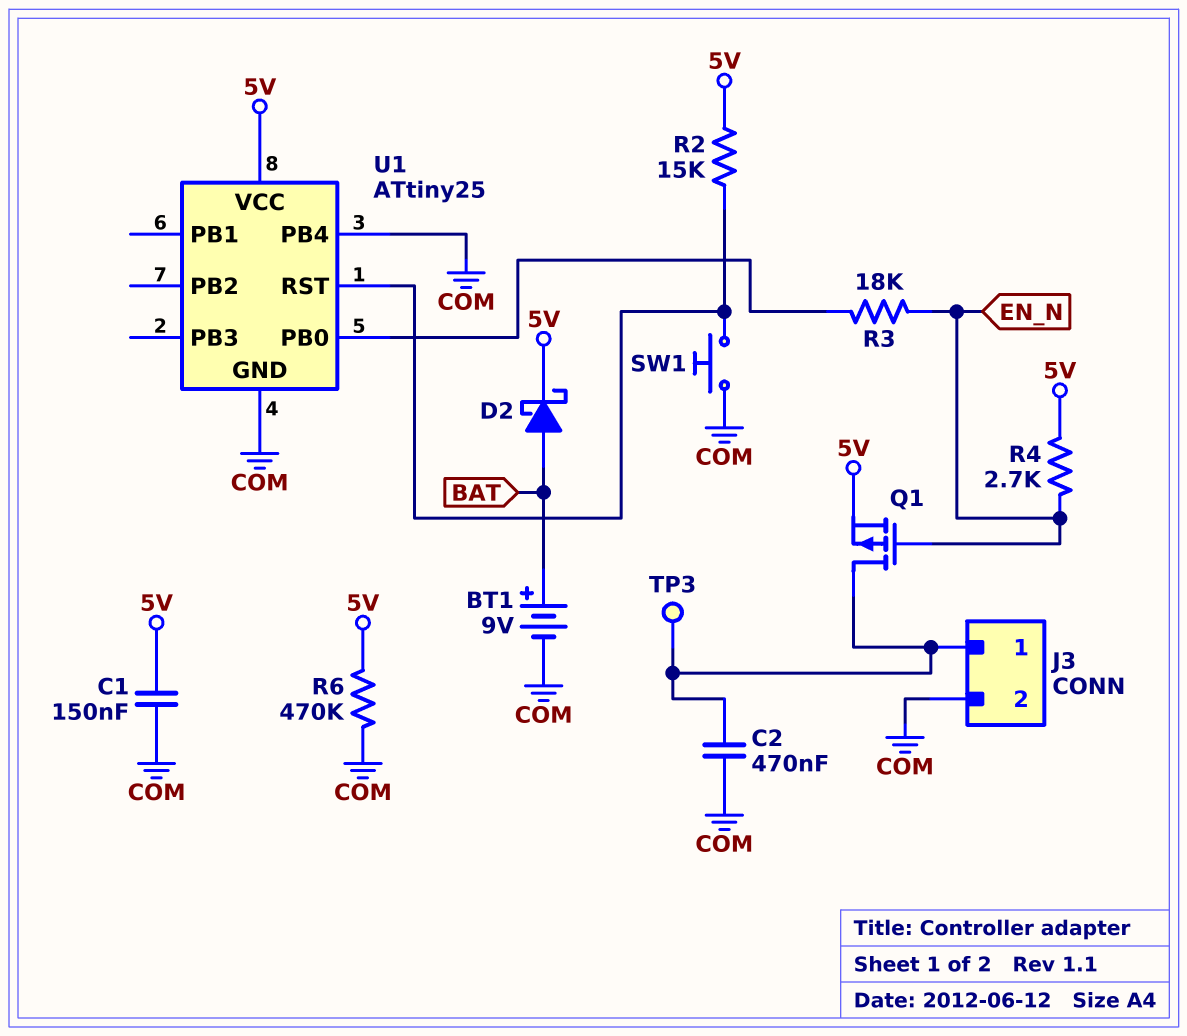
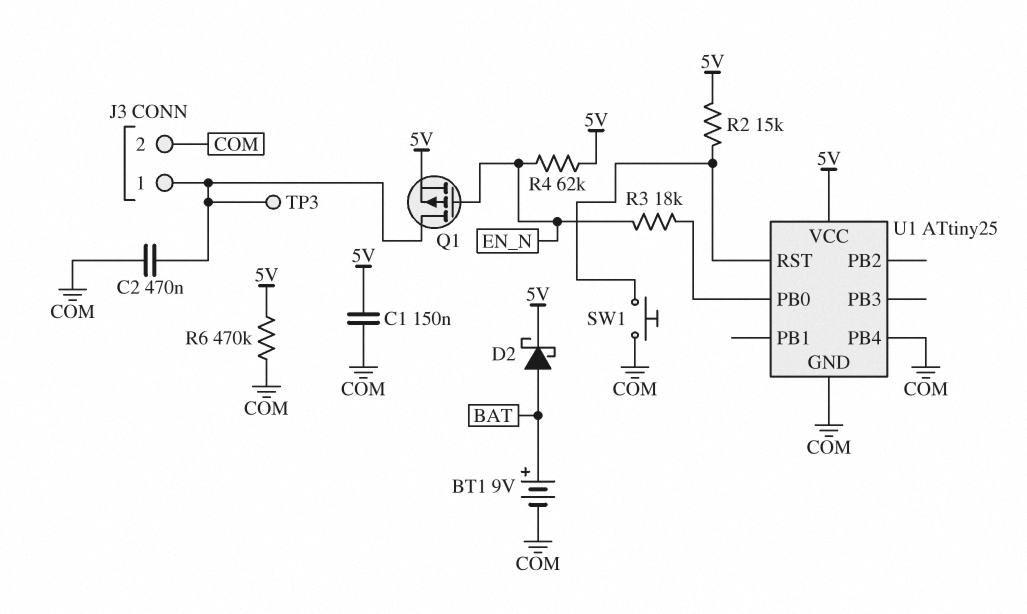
R4: 2.7k (5V, EN_N) -> 62k (5V, EN_N)

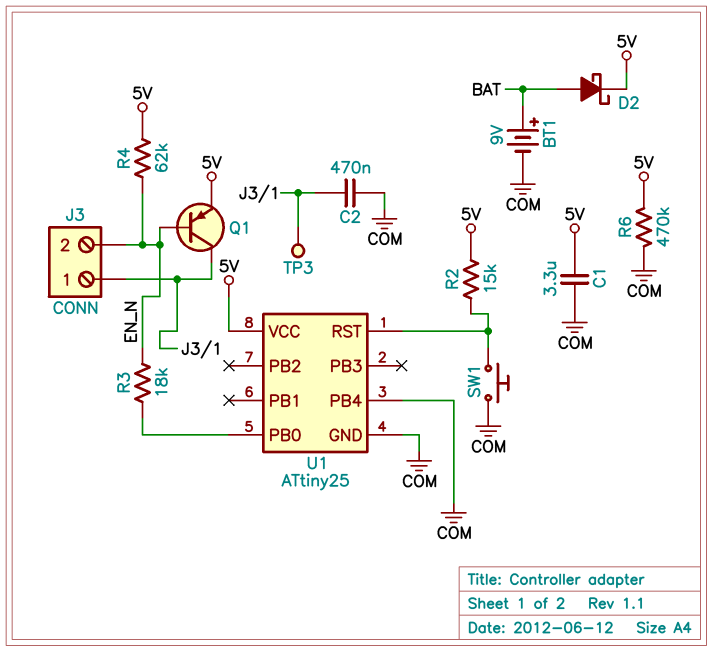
C1: 150nF (5V, COM) -> 3.3uF (5V, COM)
J3 pin 2: COM -> EN_N
Q1: PMOS (G EN_N, D J3/1, S 5V) -> PNP (B EN_N, C J3/1, E 5V)

